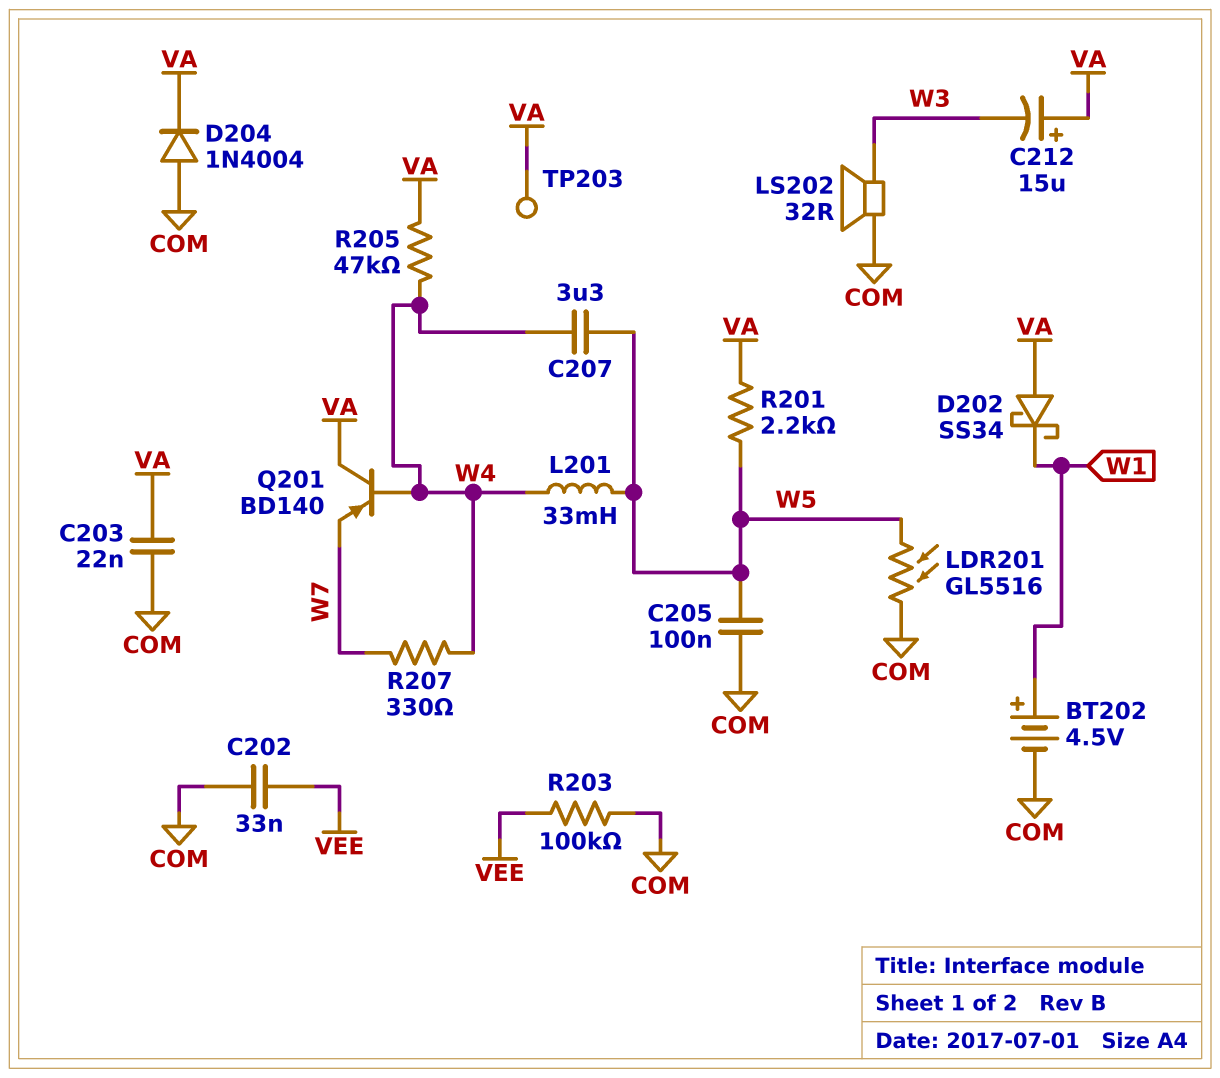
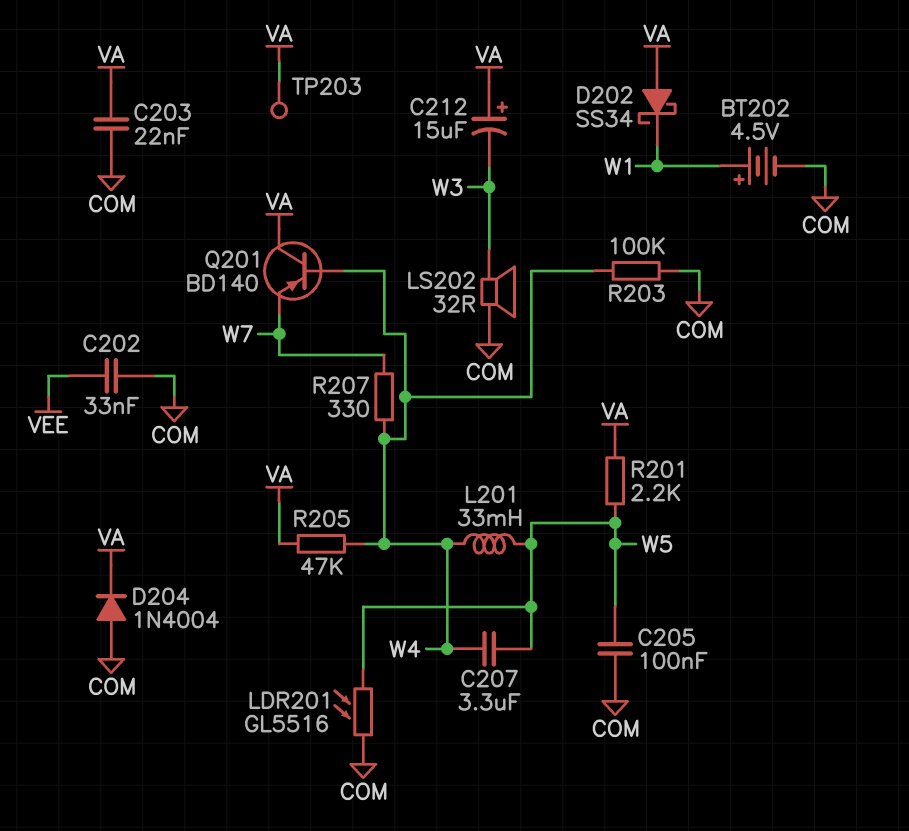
R203: 100k (COM, VEE) -> 100k (COM, W4)

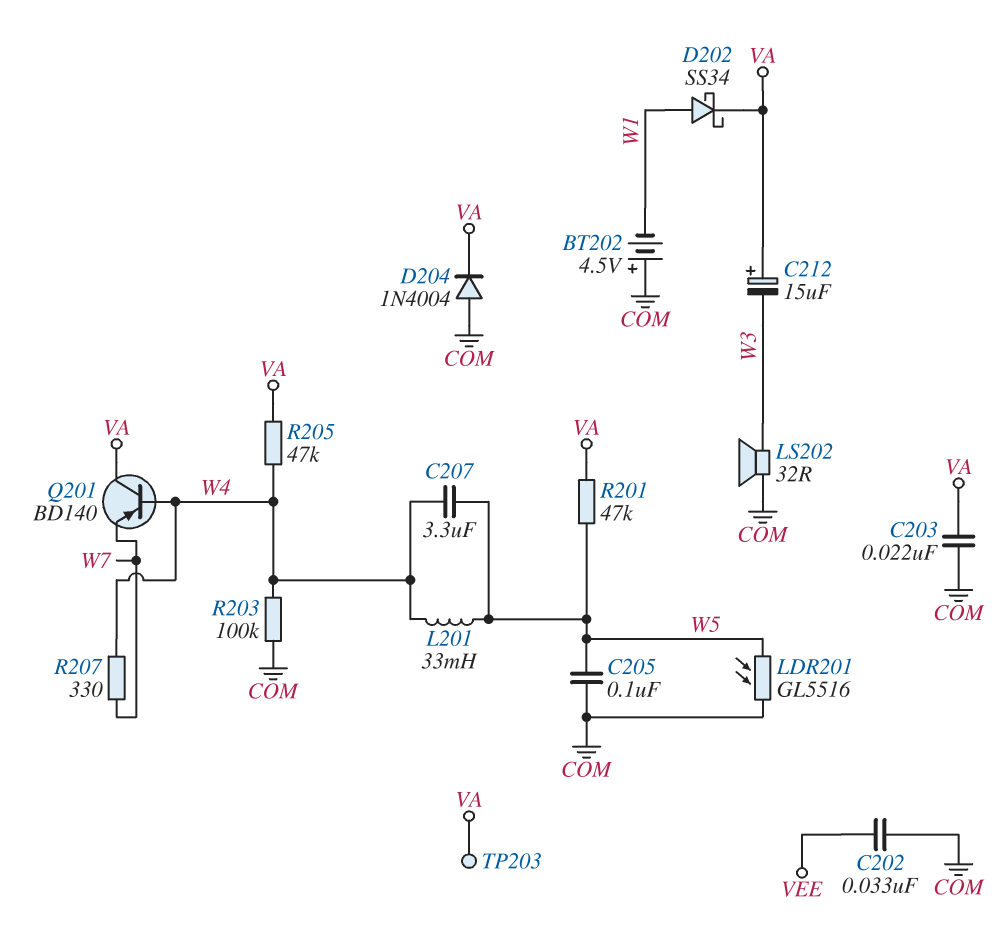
BT202: 4.5V (plus W1, minus COM) -> 4.5V (plus COM, minus W1)
D202: schottky SS34 (A VA, K W1) -> schottky SS34 (A W1, K VA)
R201: 2.2k (VA, W5) -> 47k (VA, W5)

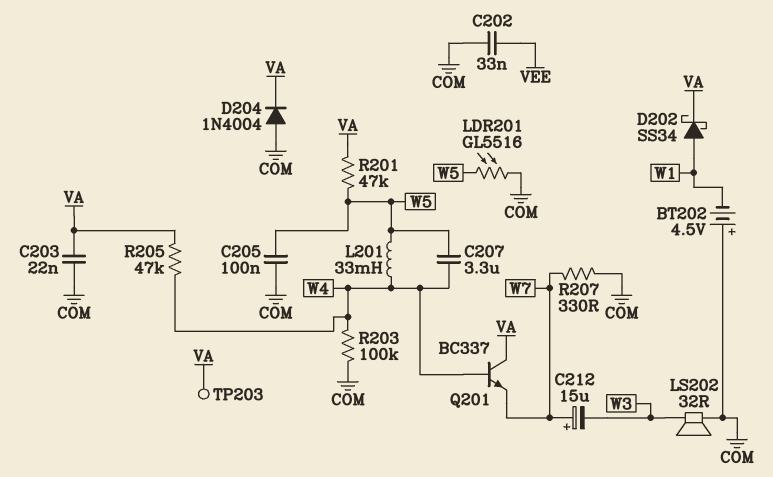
C212: 15uF (plus VA, minus W3) -> 15uF (plus W7, minus W3)
Q201: PNP BD140 (B W4, C VA, E W7) -> NPN BC337 (B W4, C VA, E W7)
R207: 330 (W4, W7) -> 330 (COM, W7)

